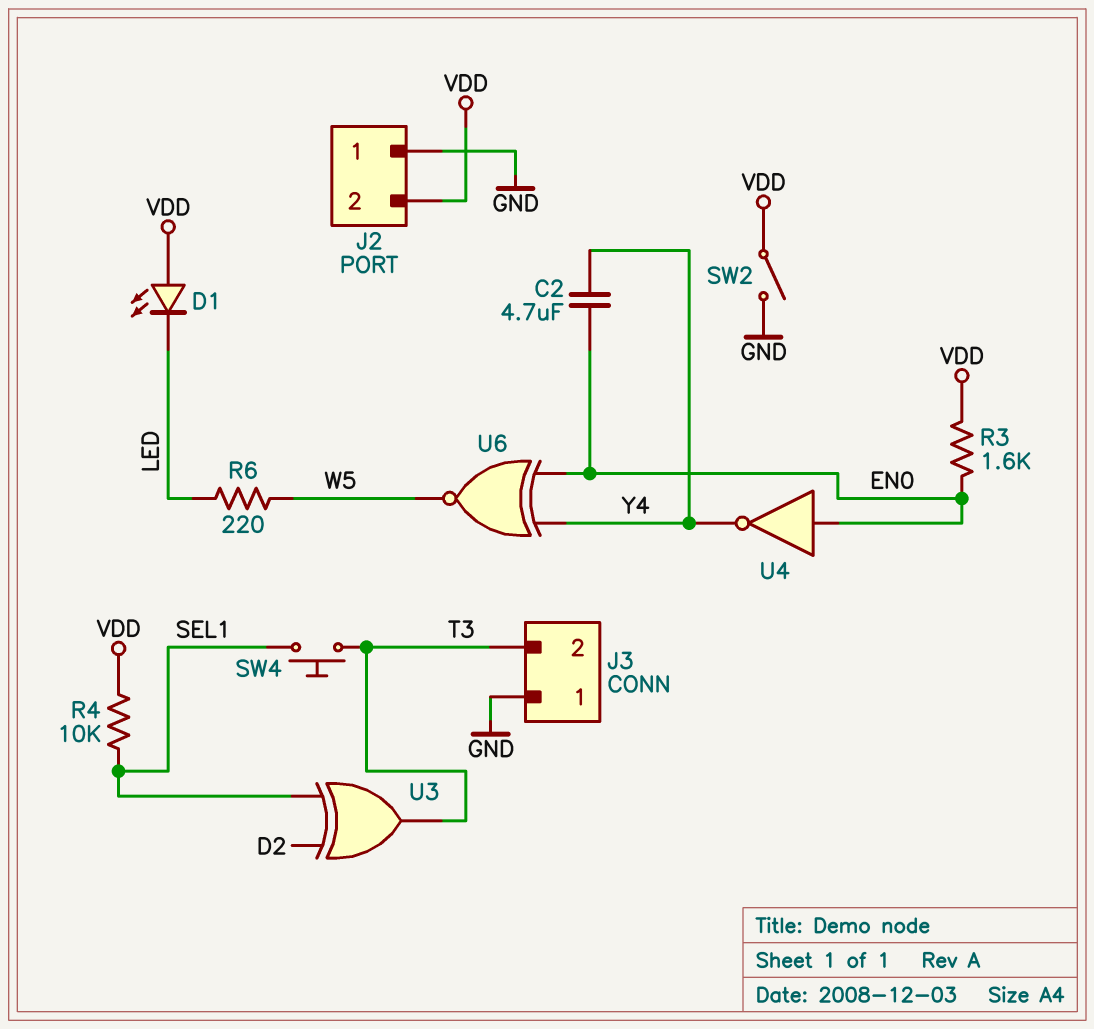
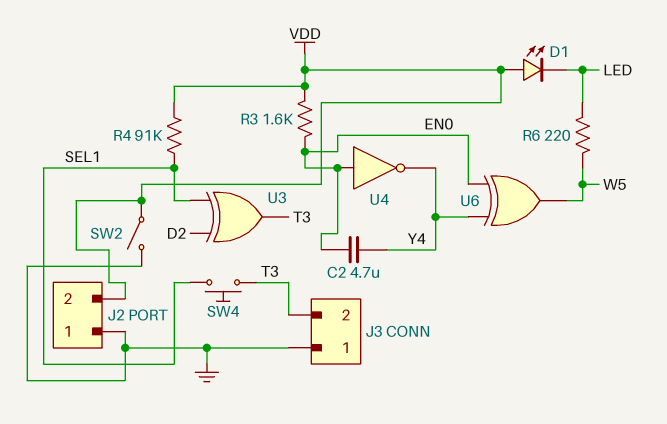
R4: 10k (SEL1, VDD) -> 91k (SEL1, VDD)
U6: XNOR (in EN0, in Y4, out W5) -> XOR (in EN0, in Y4, out W5)

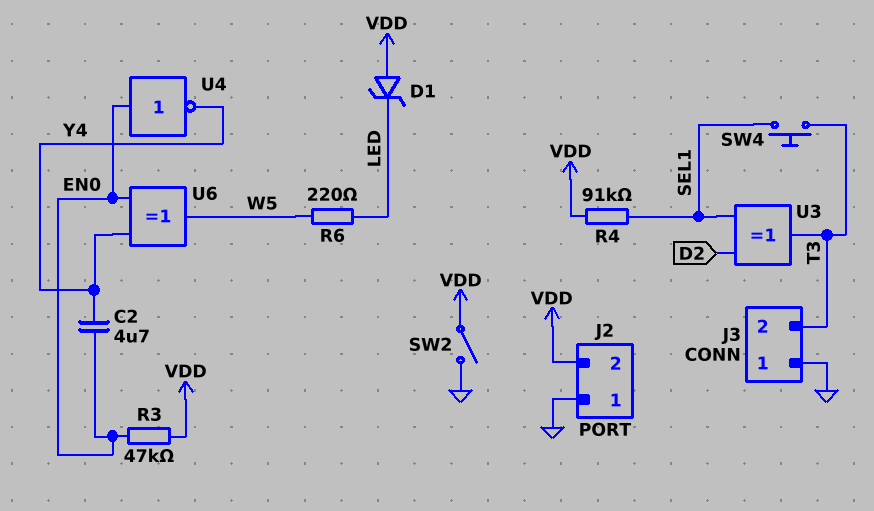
D1: LED (A VDD, K LED) -> zener (A VDD, K LED)
R3: 1.6k (EN0, VDD) -> 47k (EN0, VDD)

